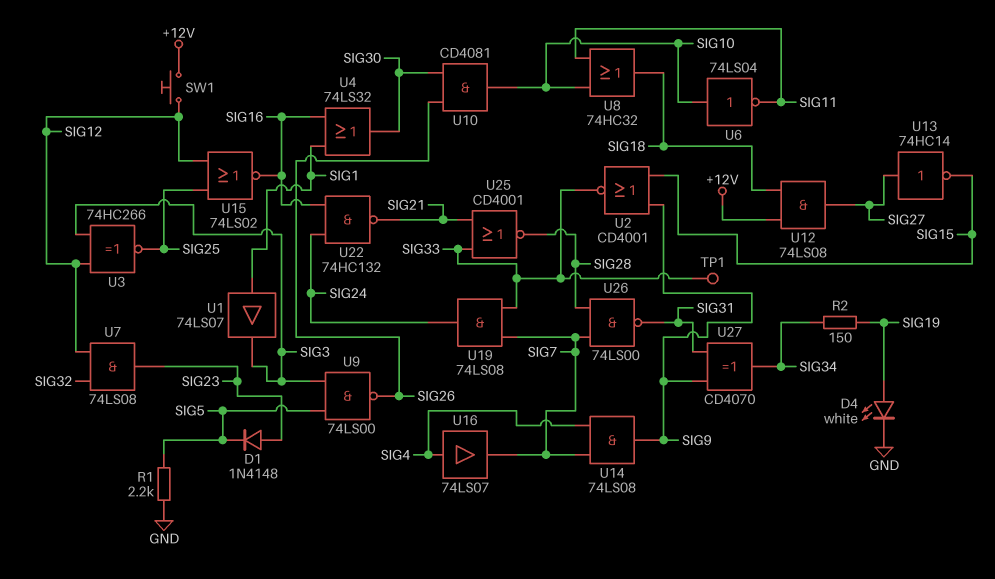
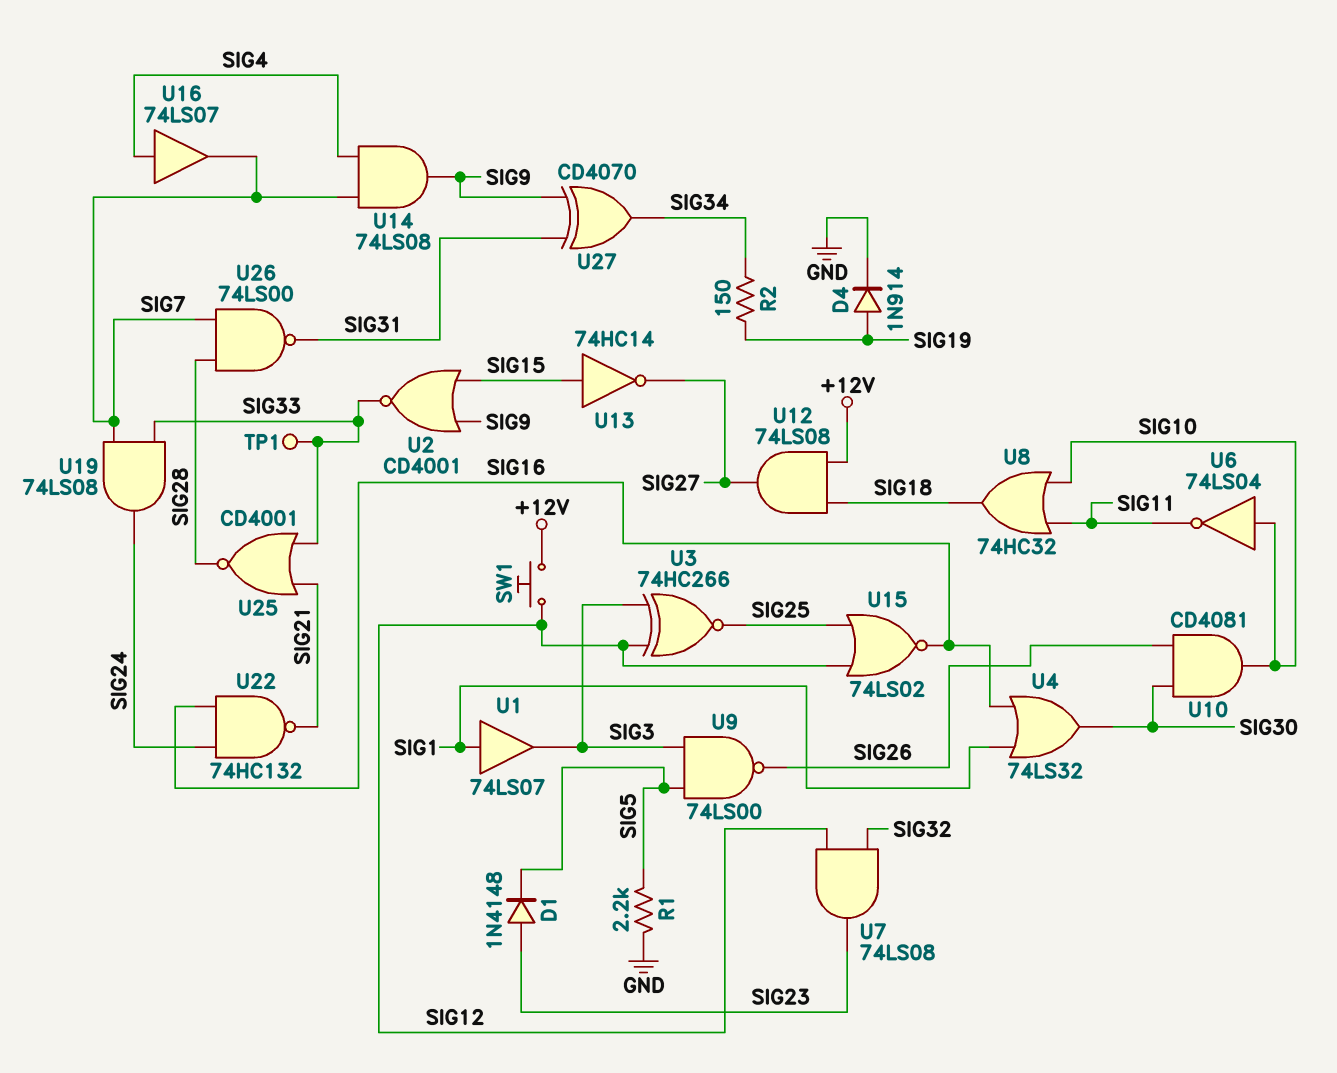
D4: LED white (A SIG19, K GND) -> diode 1N914 (A SIG19, K GND)
U13: NOT 74HC14 (in SIG27, out SIG15) -> NOT 74HC14 (in SIG15, out SIG27)

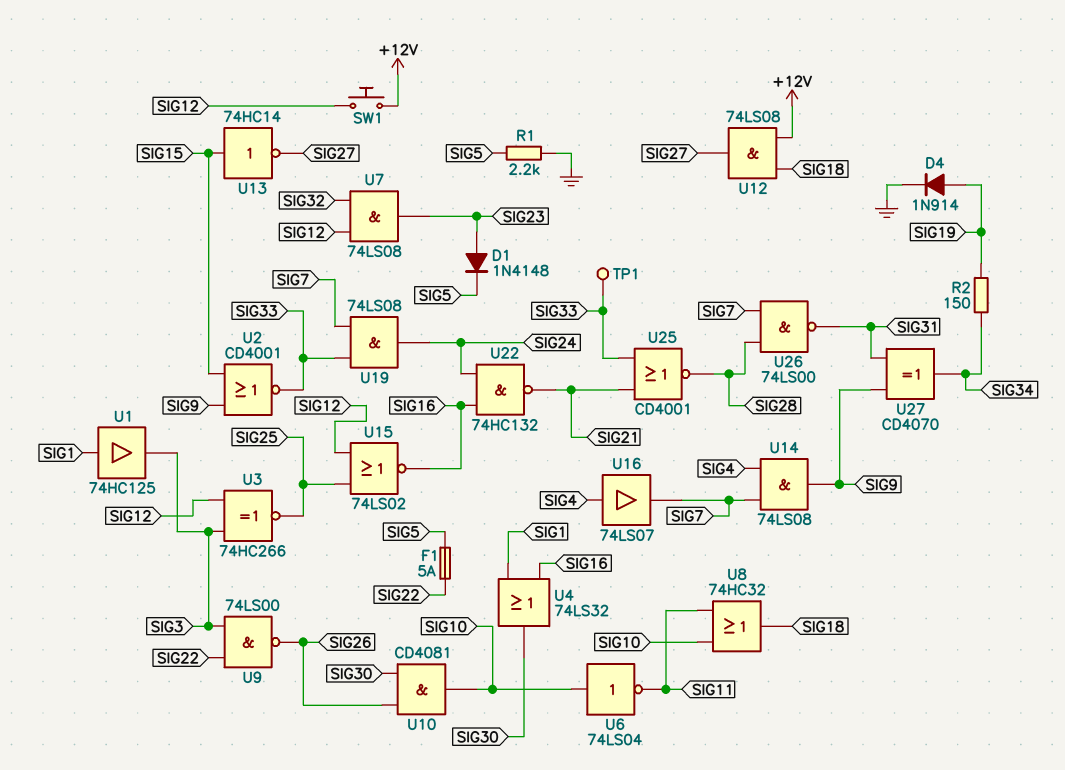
F1: none -> 5A (SIG5, SIG22)
U1: buffer 74LS07 (in SIG1, out SIG3) -> buffer 74HC125 (in SIG1, out SIG3)
U9: NAND 74LS00 (in SIG3, in SIG5, out SIG26) -> NAND 74LS00 (in SIG3, in SIG22, out SIG26)

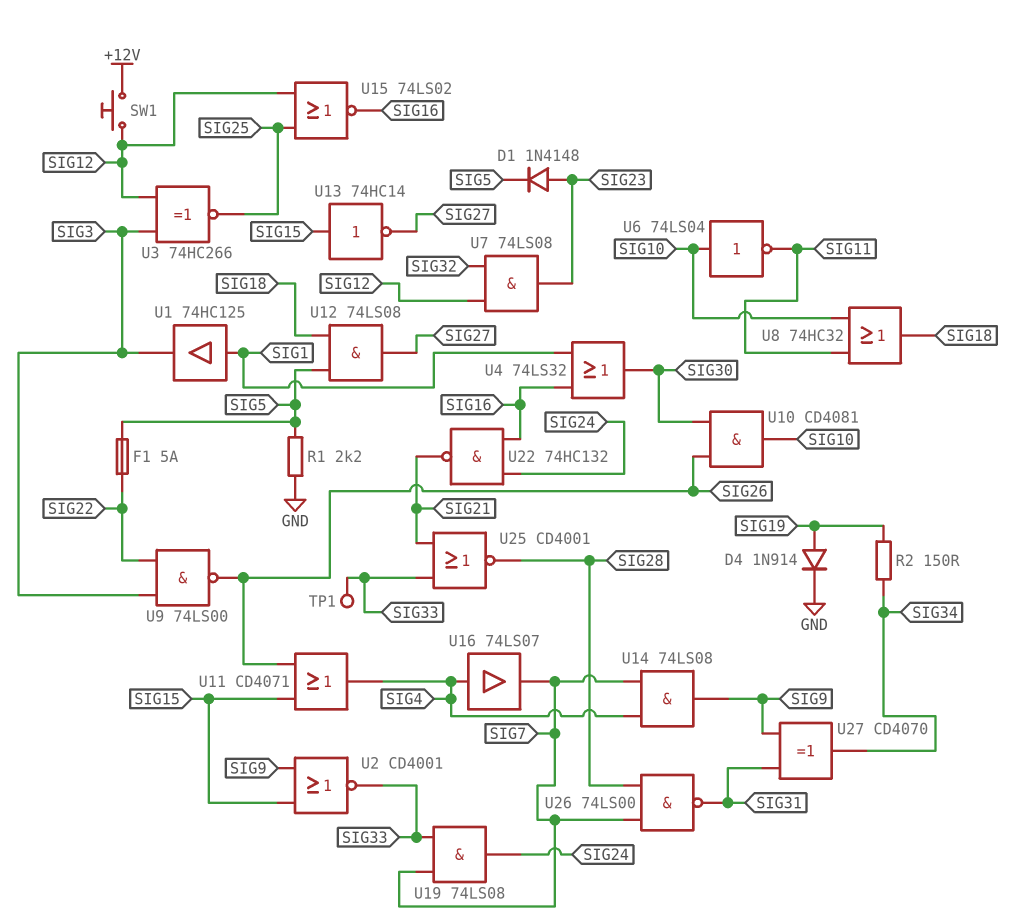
U11: none -> OR CD4071 (in SIG15, in SIG26, out SIG4)
U12: AND 74LS08 (in +12V, in SIG18, out SIG27) -> AND 74LS08 (in SIG5, in SIG18, out SIG27)

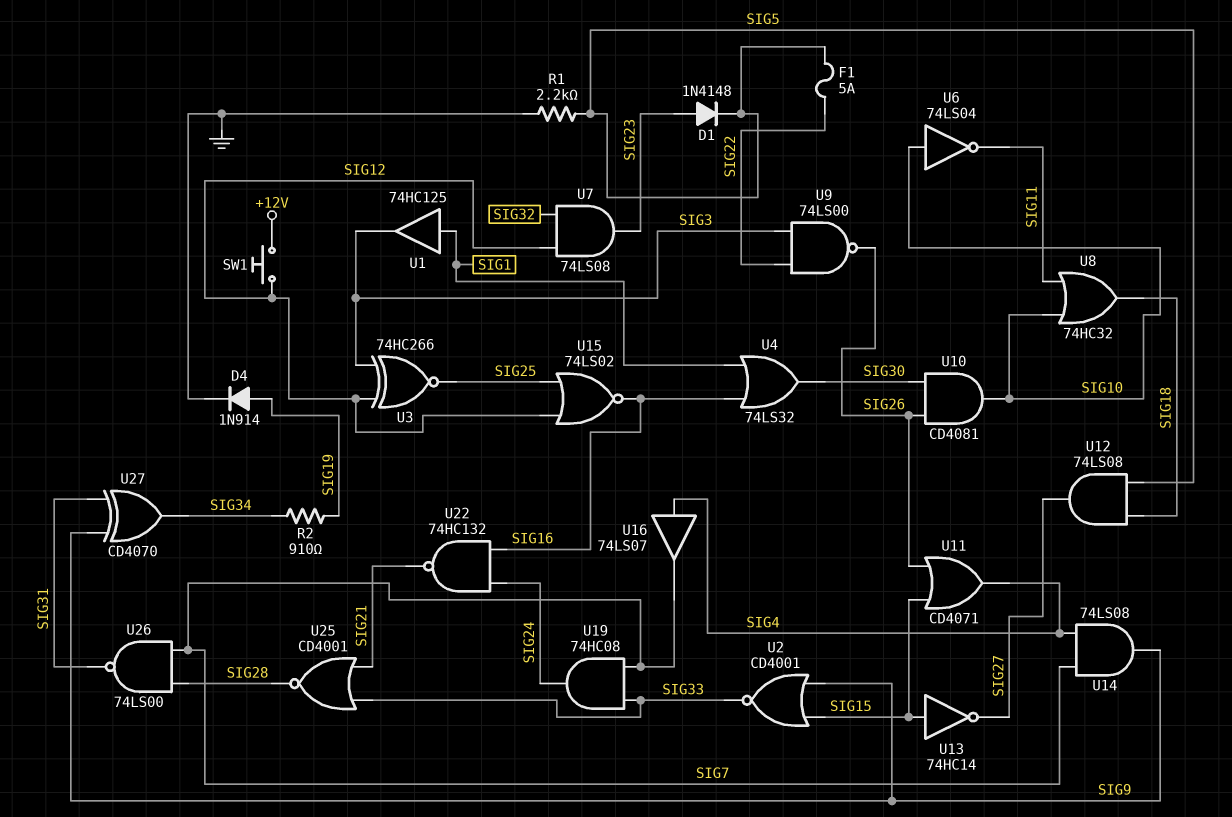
R2: 150 (SIG19, SIG34) -> 910 (SIG19, SIG34)
TP1: test point (SIG33) -> none
U19: AND 74LS08 (in SIG7, in SIG33, out SIG24) -> AND 74HC08 (in SIG7, in SIG33, out SIG24)

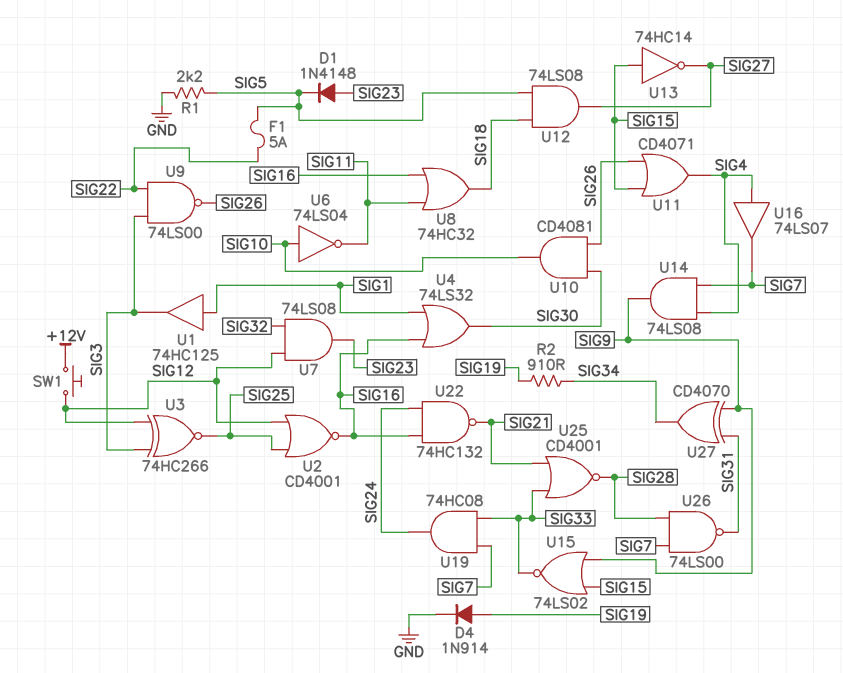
U2: NOR CD4001 (in SIG9, in SIG15, out SIG33) -> NOR CD4001 (in SIG12, in SIG25, out SIG16)
U8: OR 74HC32 (in SIG10, in SIG11, out SIG18) -> OR 74HC32 (in SIG11, in SIG16, out SIG18)
U15: NOR 74LS02 (in SIG12, in SIG25, out SIG16) -> NOR 74LS02 (in SIG9, in SIG15, out SIG33)

